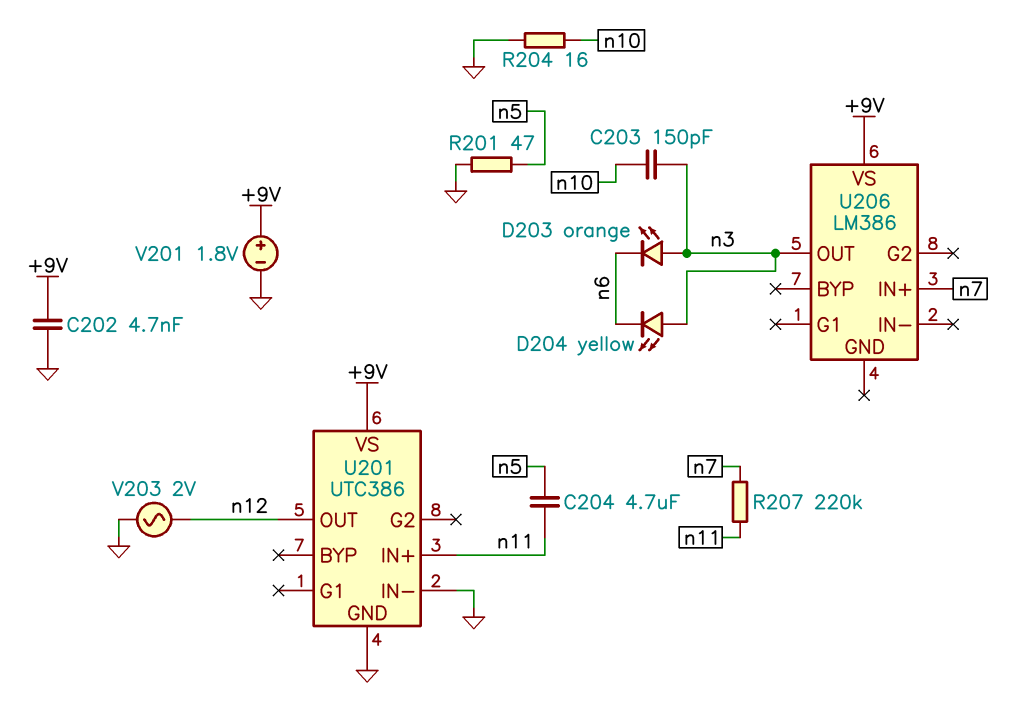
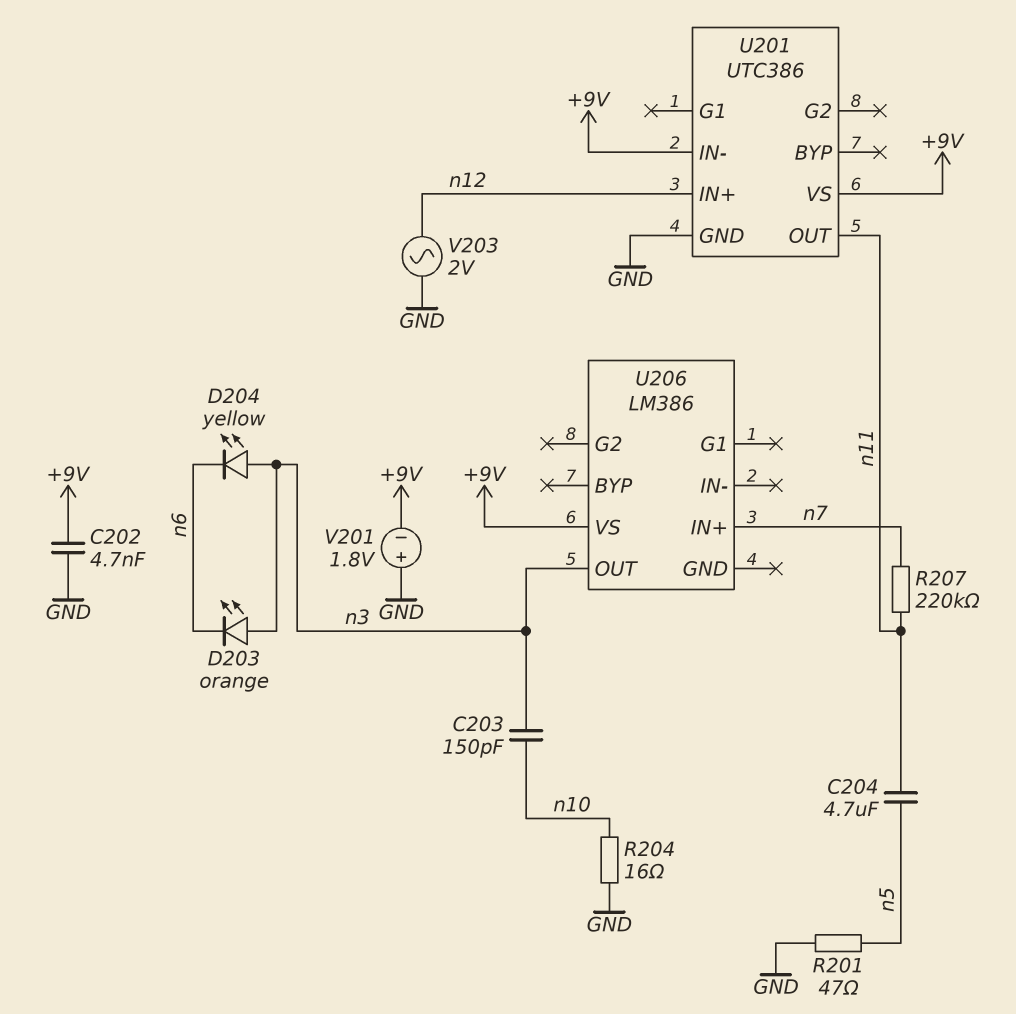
U201 pin IN+: n11 -> n12
U201 pin IN-: GND -> +9V
U201 pin OUT: n12 -> n11
V201: 1.8V (plus +9V, minus GND) -> 1.8V (plus GND, minus +9V)

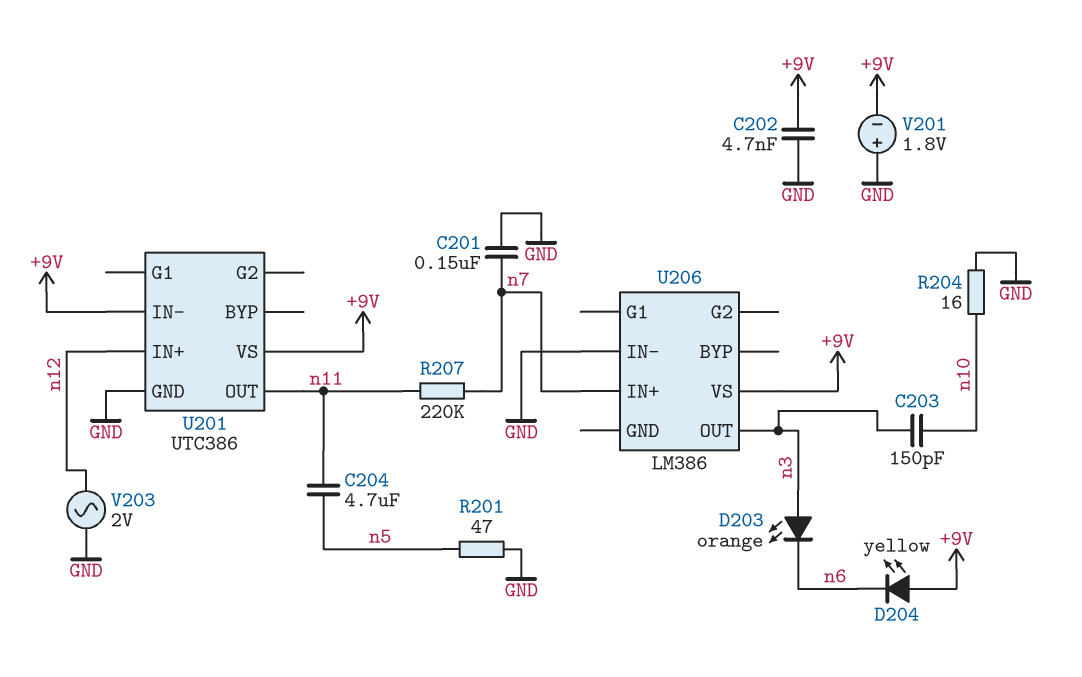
C201: none -> 150nF (GND, n7)
D204: LED yellow (A n3, K n6) -> LED yellow (A +9V, K n6)
U206 pin IN-: none -> GND

